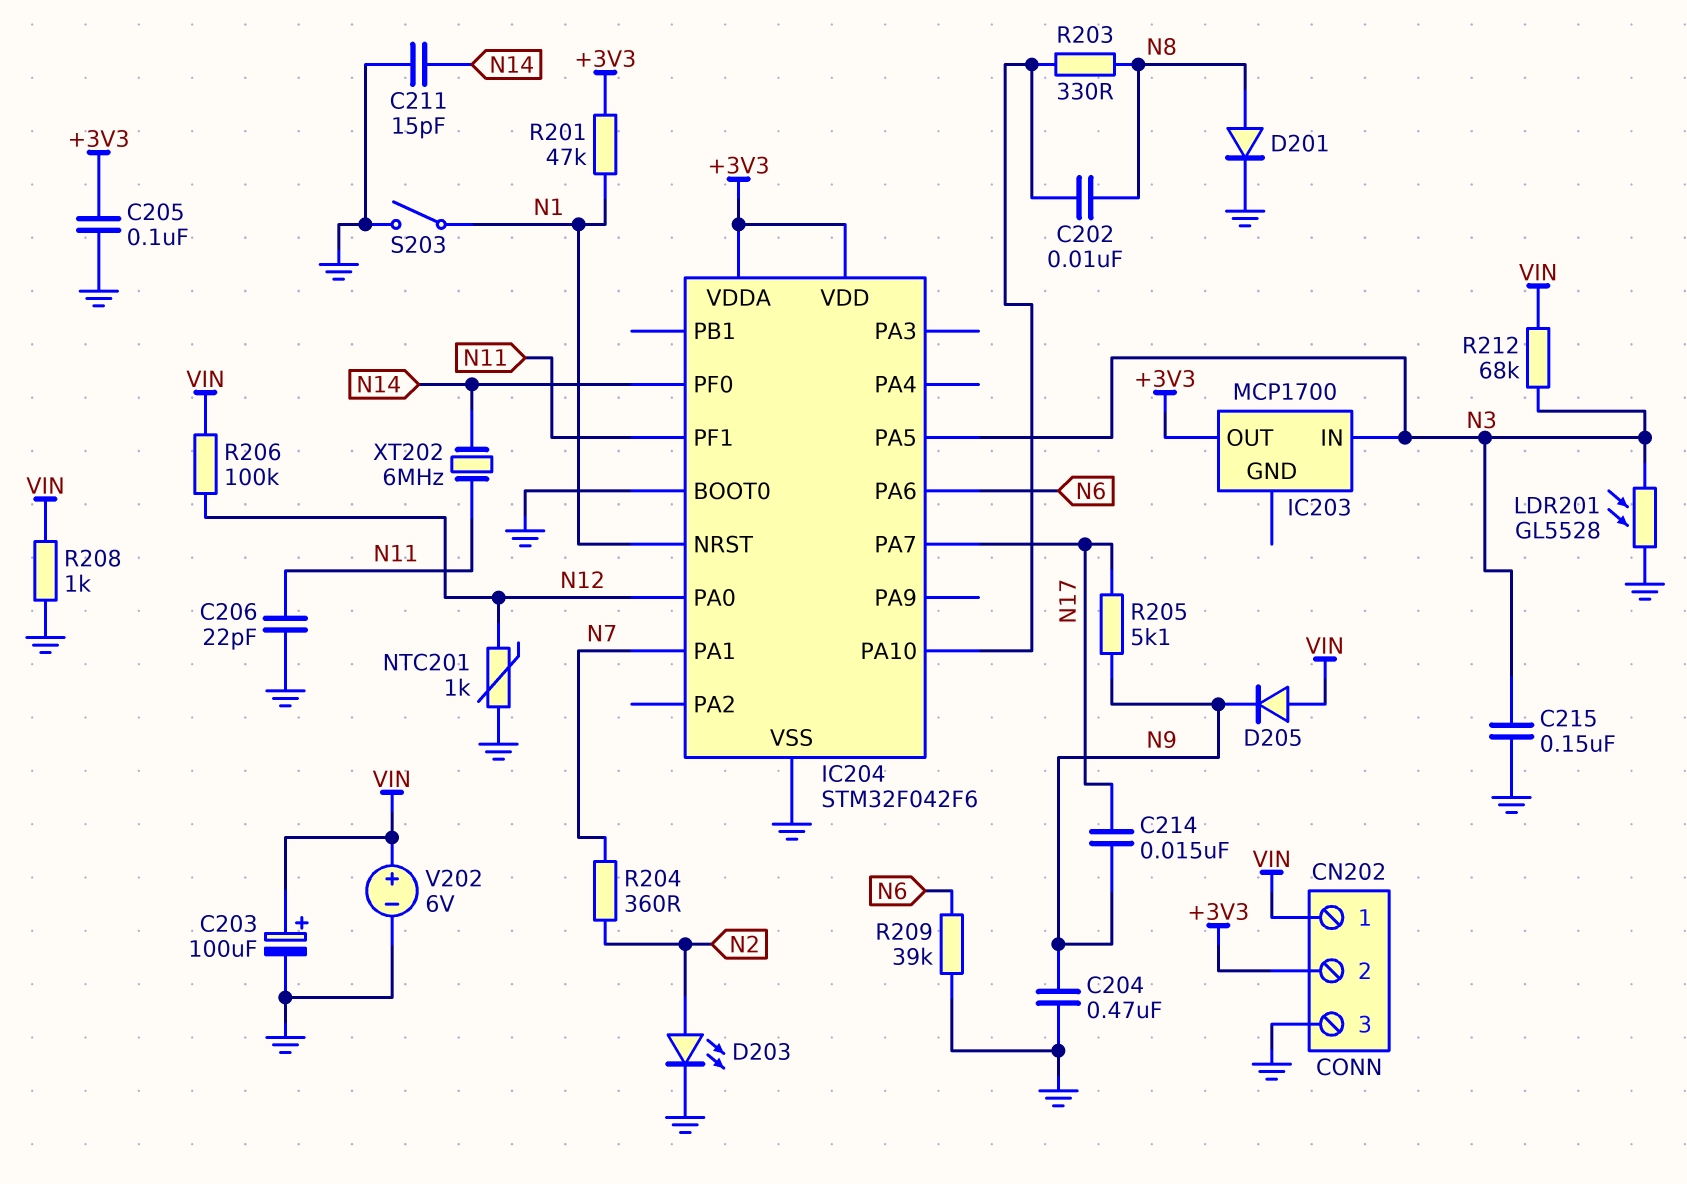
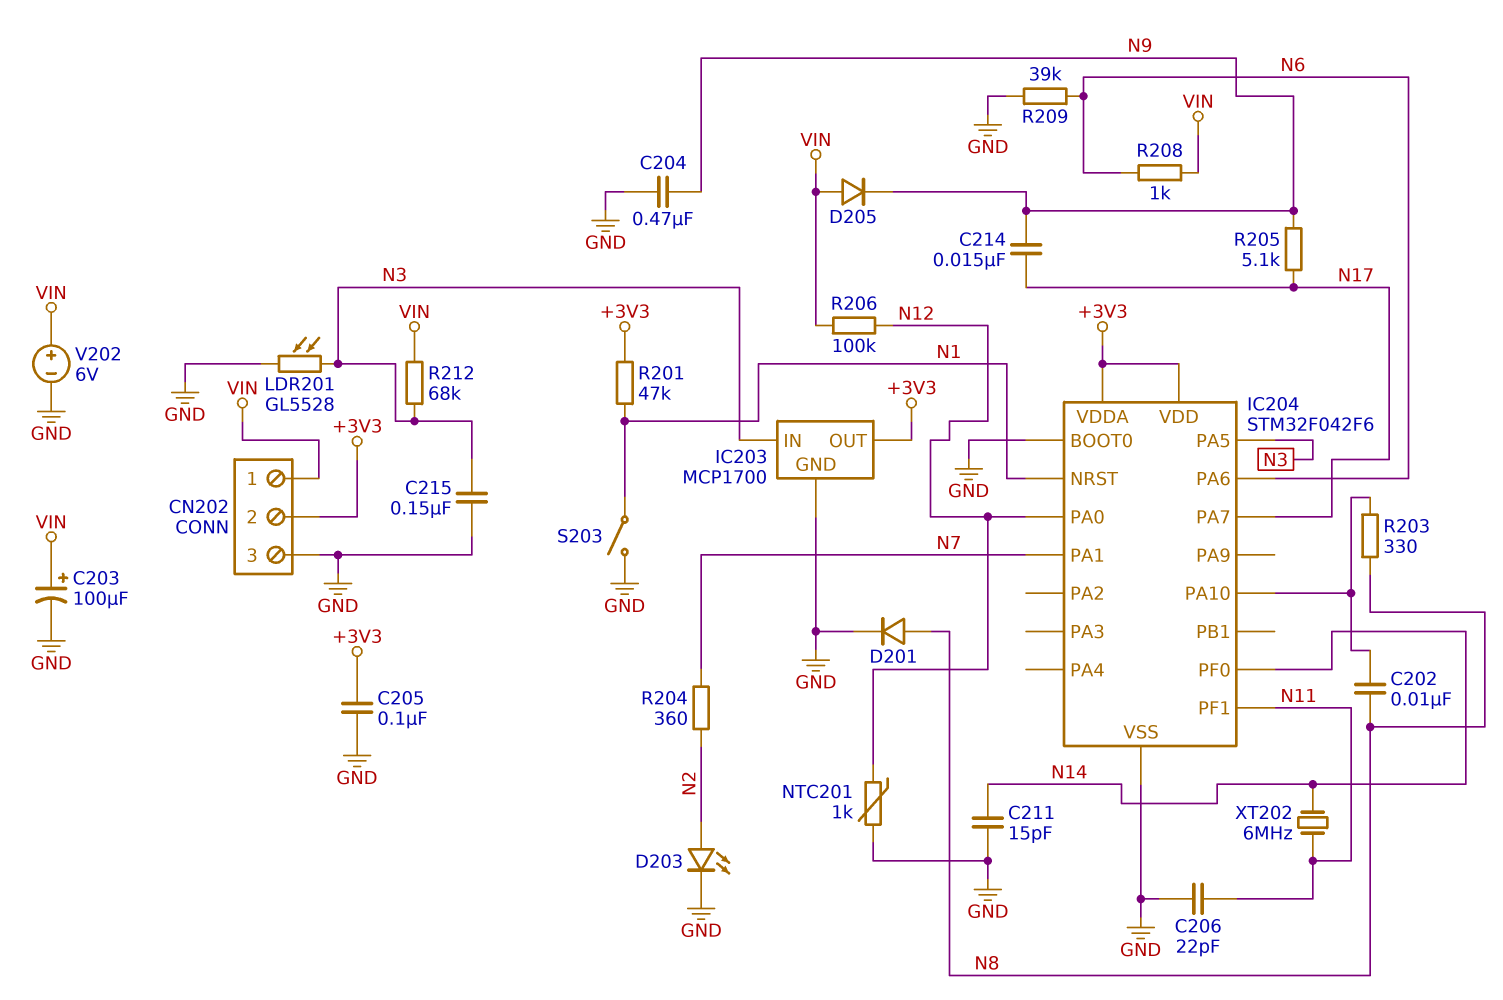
IC203 pin GND: none -> GND
R208: 1k (GND, VIN) -> 1k (N6, VIN)

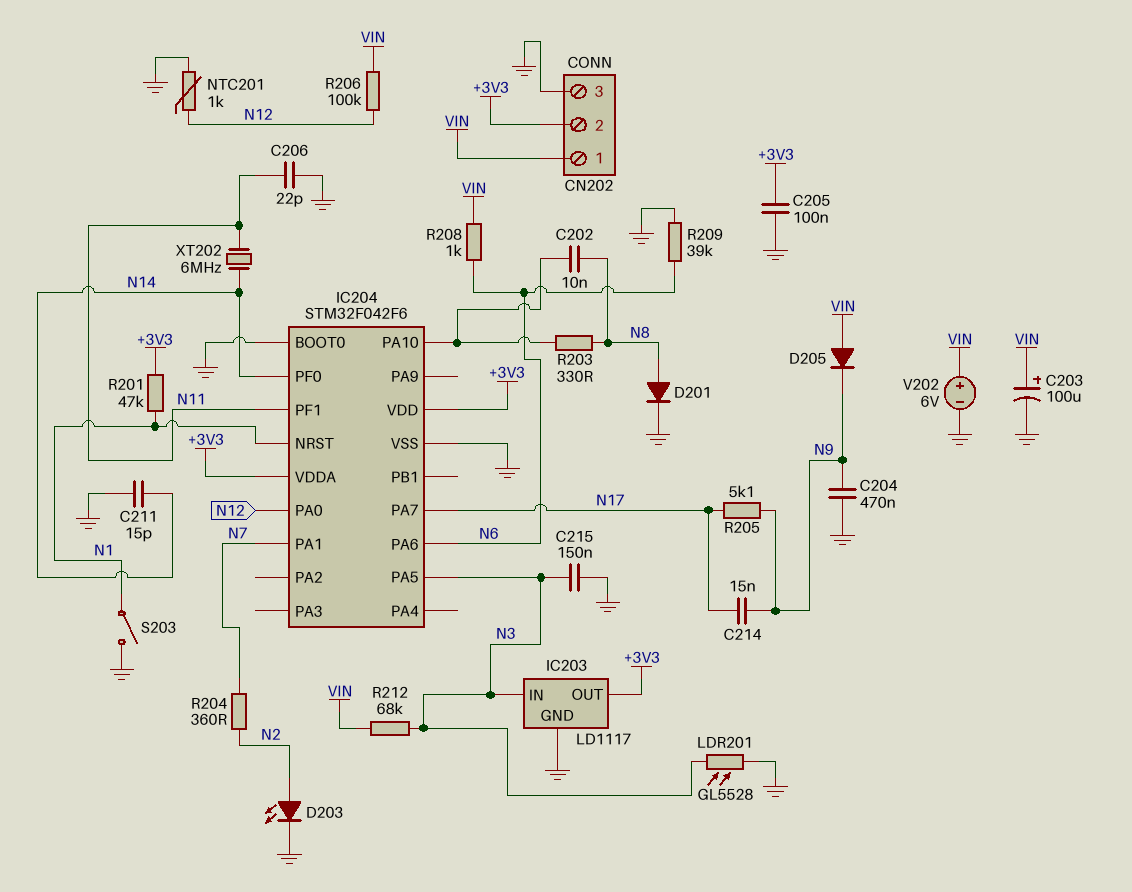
IC203: MCP1700 -> LD1117

